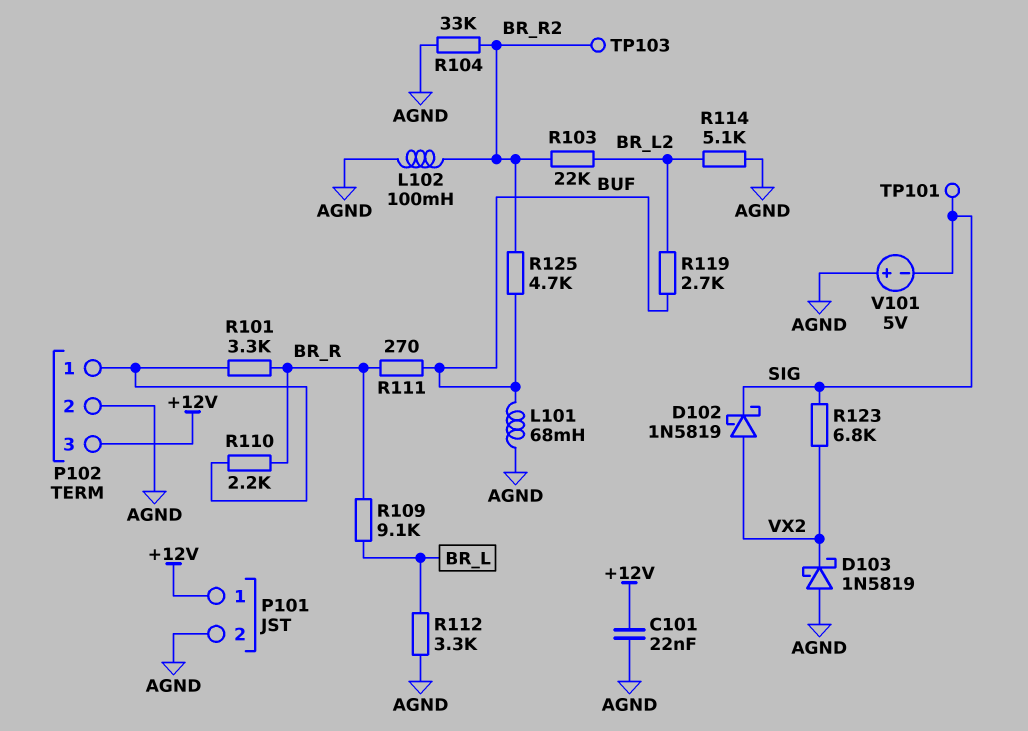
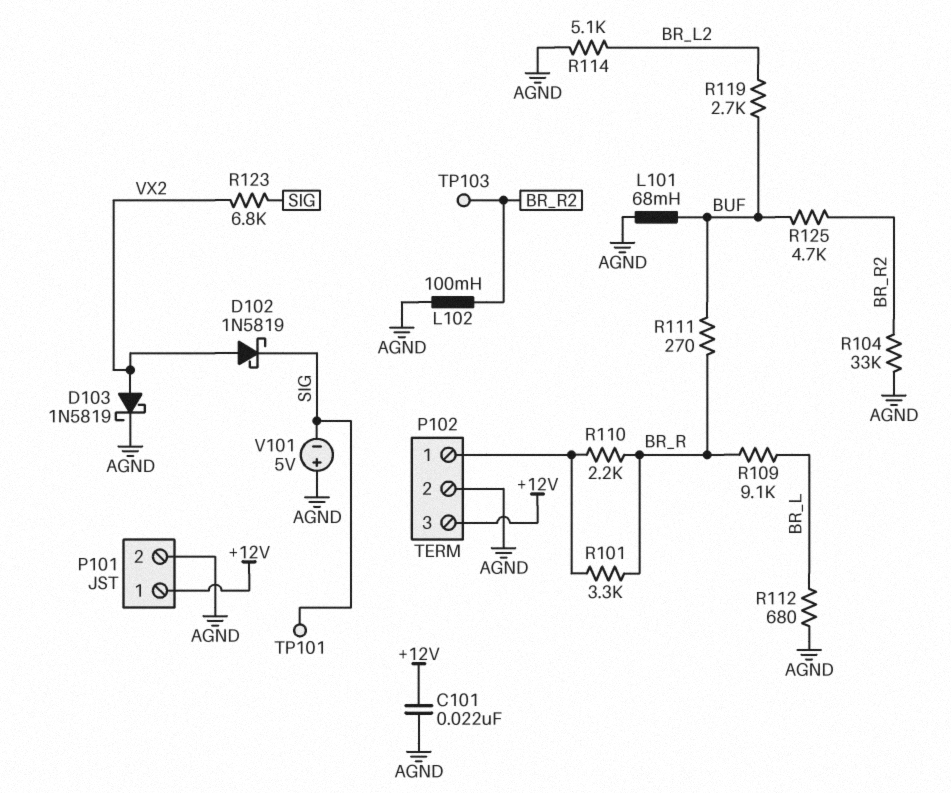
D103: schottky 1N5819 (A AGND, K VX2) -> schottky 1N5819 (A VX2, K AGND)
R103: 22k (BR_L2, BR_R2) -> none
R112: 3.3k (AGND, BR_L) -> 680 (AGND, BR_L)

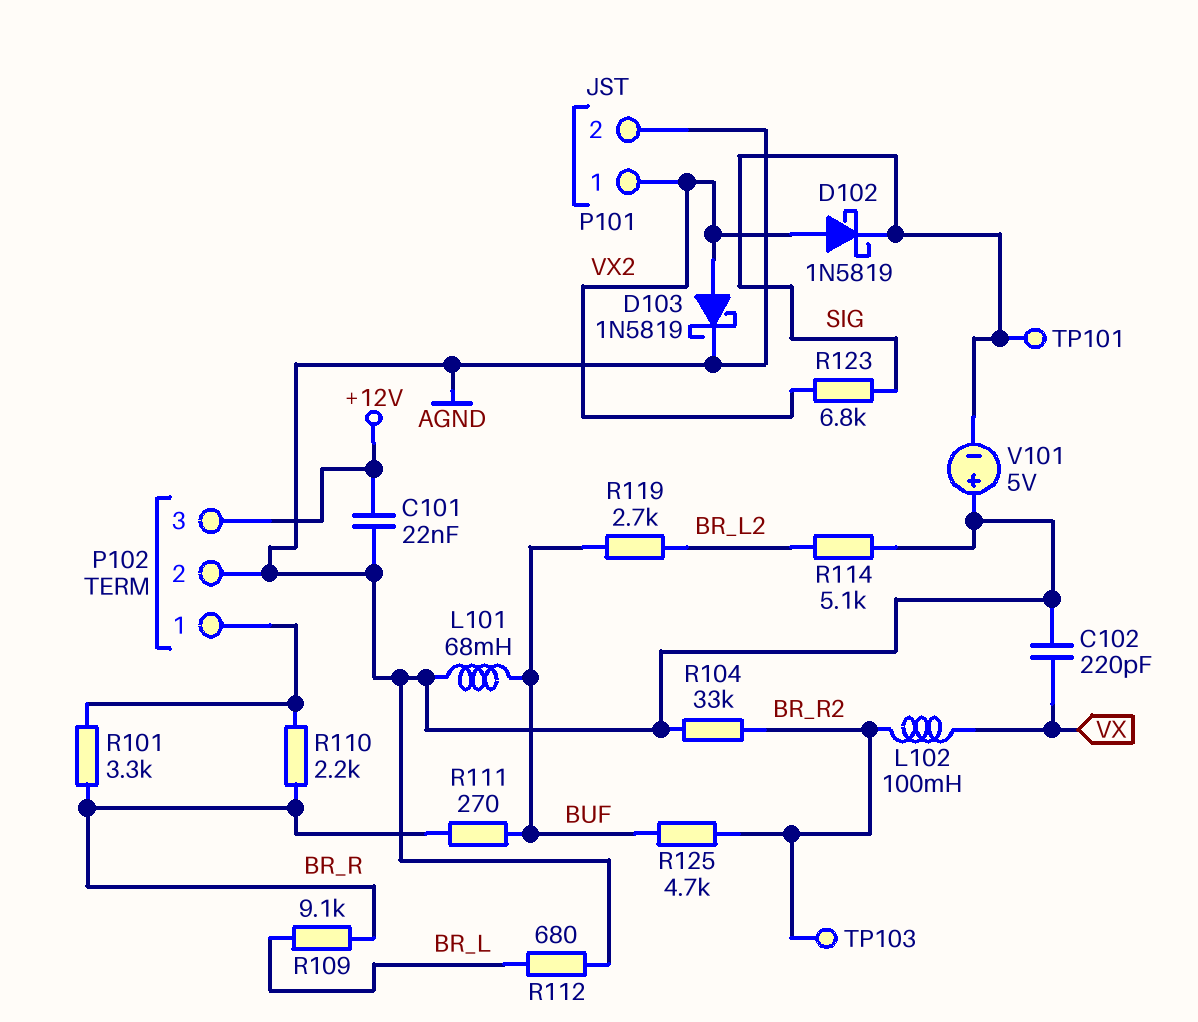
C102: none -> 220pF (AGND, VX)
L102: 100mH (AGND, BR_R2) -> 100mH (BR_R2, VX)
P101 pin 1: +12V -> VX2

